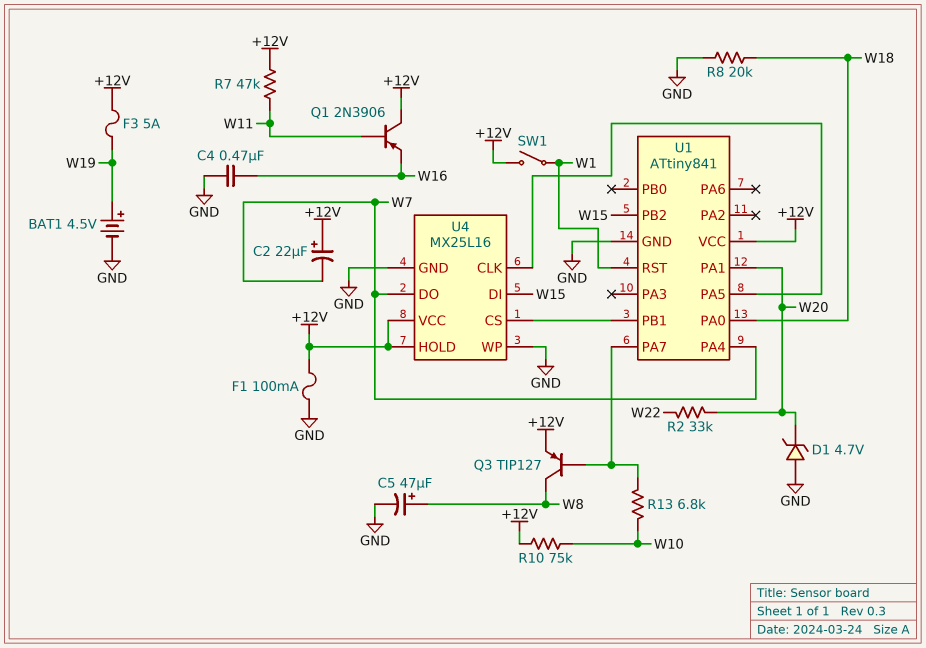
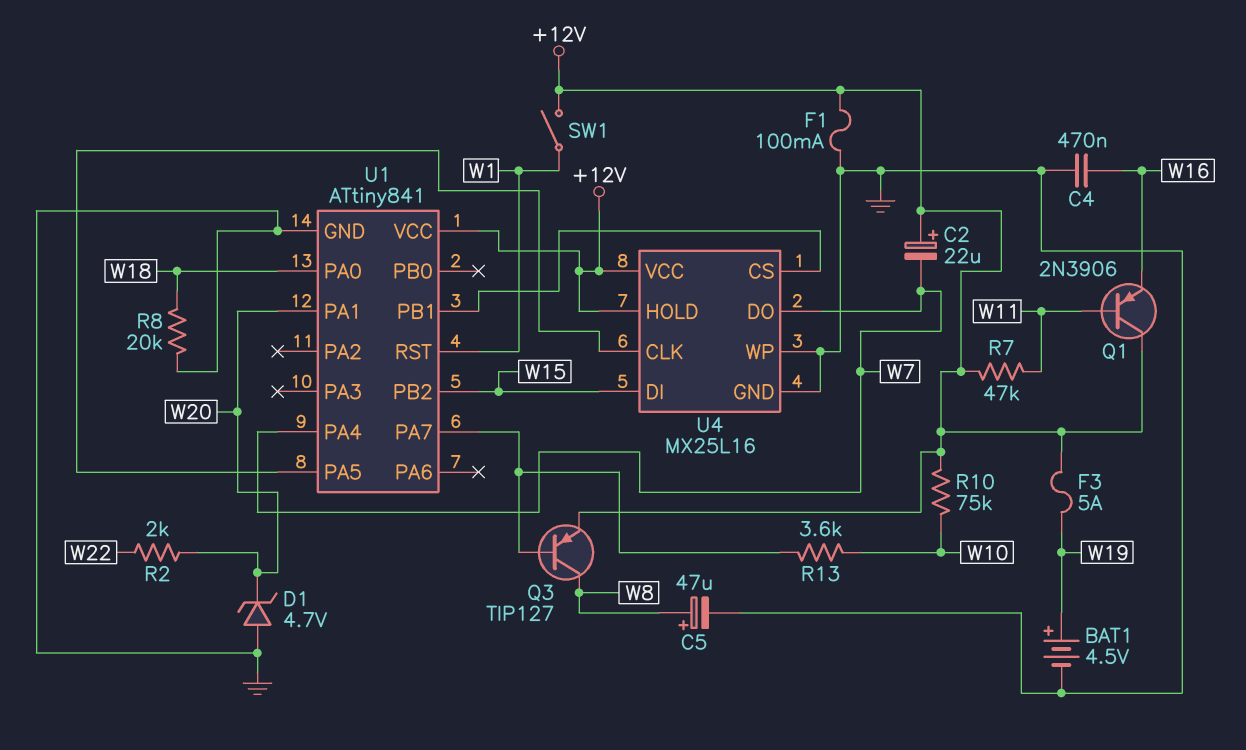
R2: 33k (W20, W22) -> 2k (W20, W22)
R13: 6.8k (U1/PA7, W10) -> 3.6k (U1/PA7, W10)

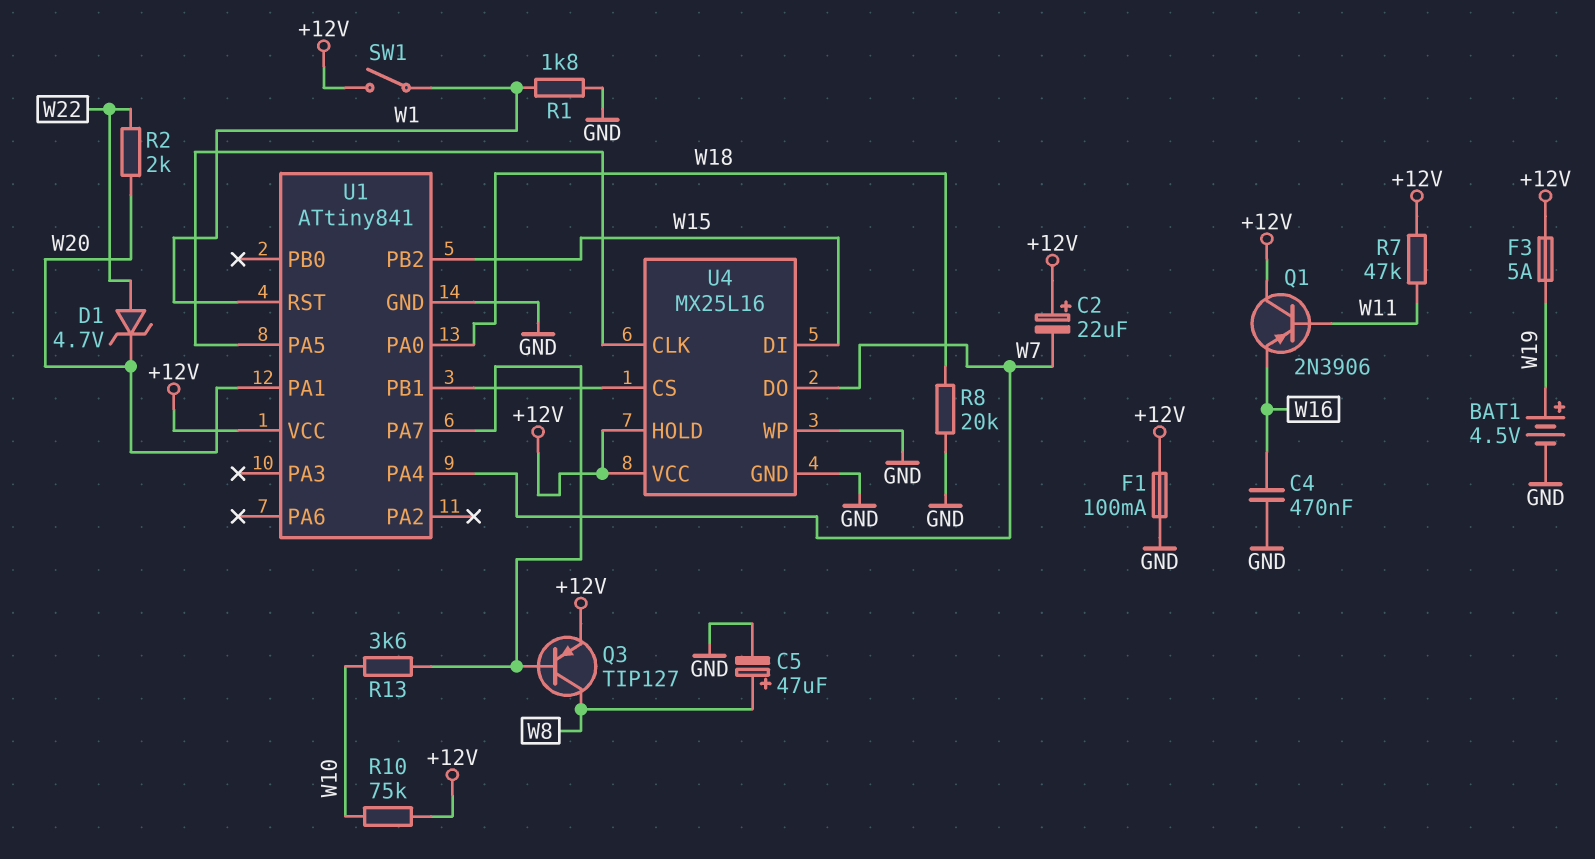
D1: zener 4.7V (A GND, K W20) -> zener 4.7V (A W22, K W20)
R1: none -> 1.8k (GND, W1)

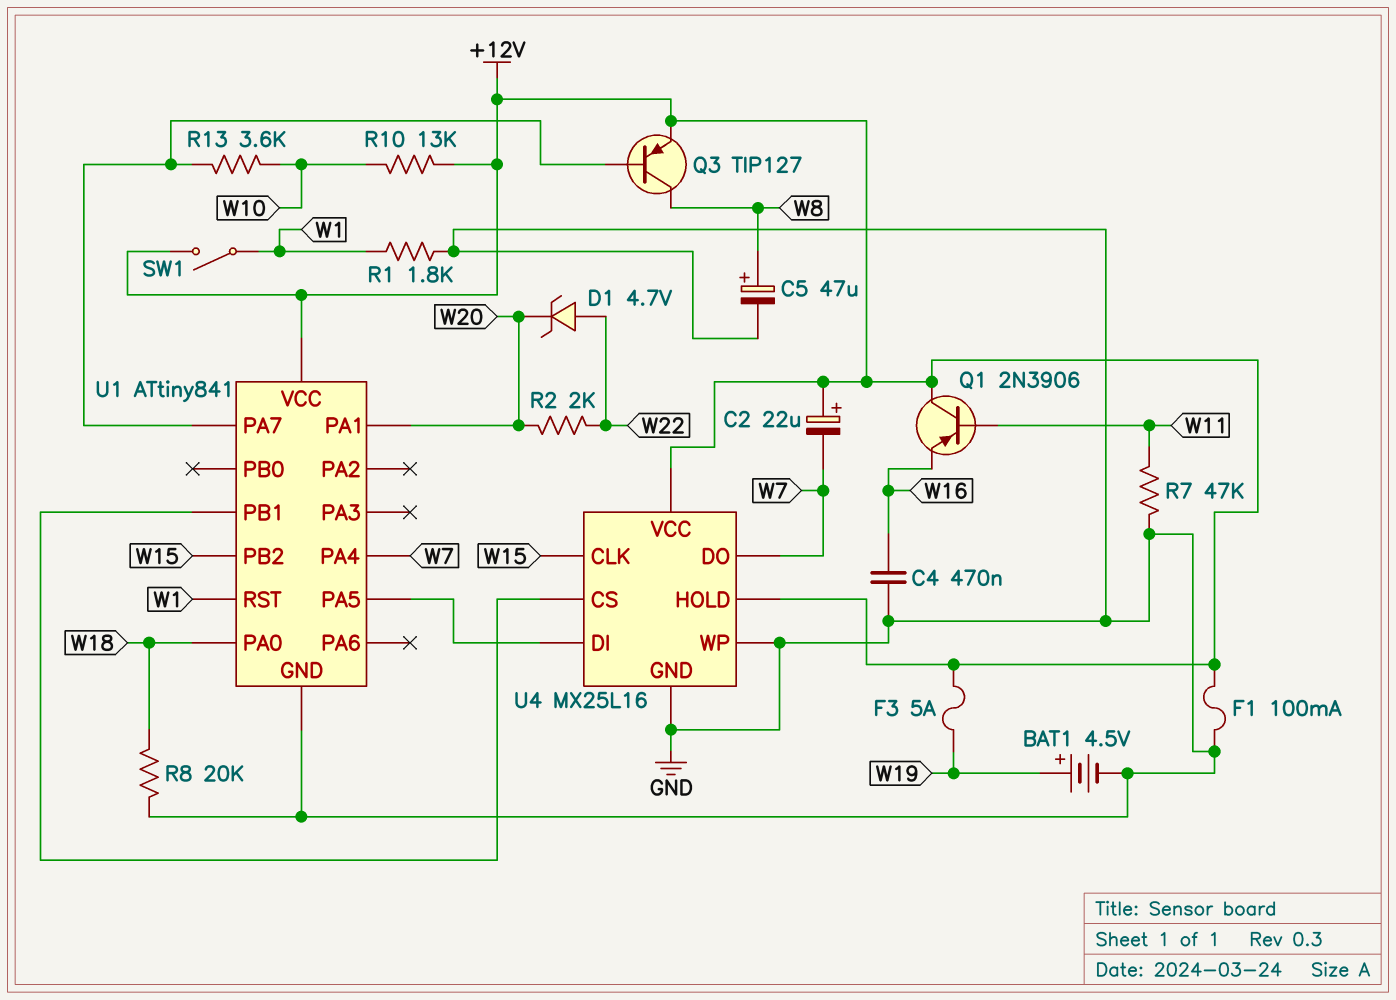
R7: 47k (+12V, W11) -> 47k (GND, W11)
R10: 75k (+12V, W10) -> 13k (+12V, W10)
U4 pin CLK: U1/PA5 -> W15
U4 pin DI: W15 -> U1/PA5

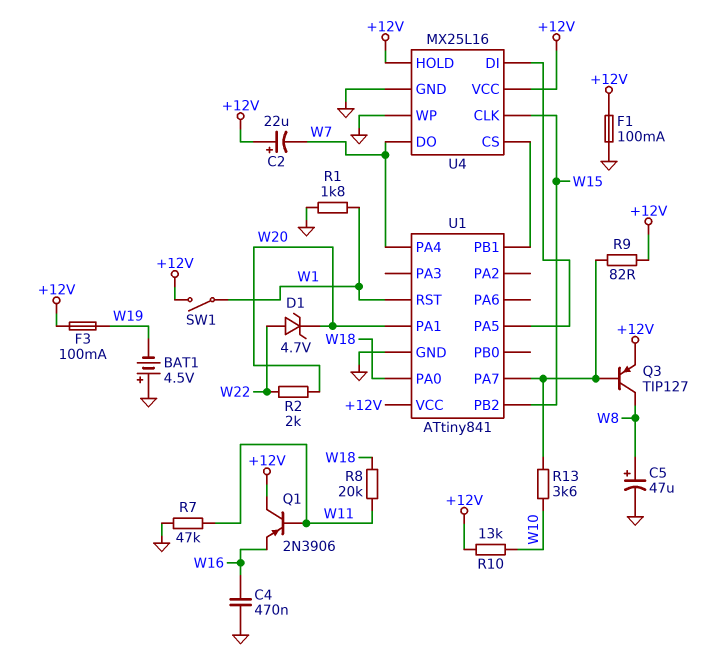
BAT1: 4.5V (plus W19, minus GND) -> 4.5V (plus GND, minus W19)
F3: 5A (+12V, W19) -> 100mA (+12V, W19)
R8: 20k (GND, W18) -> 20k (W11, W18)
R9: none -> 82 (+12V, U1/PA7)

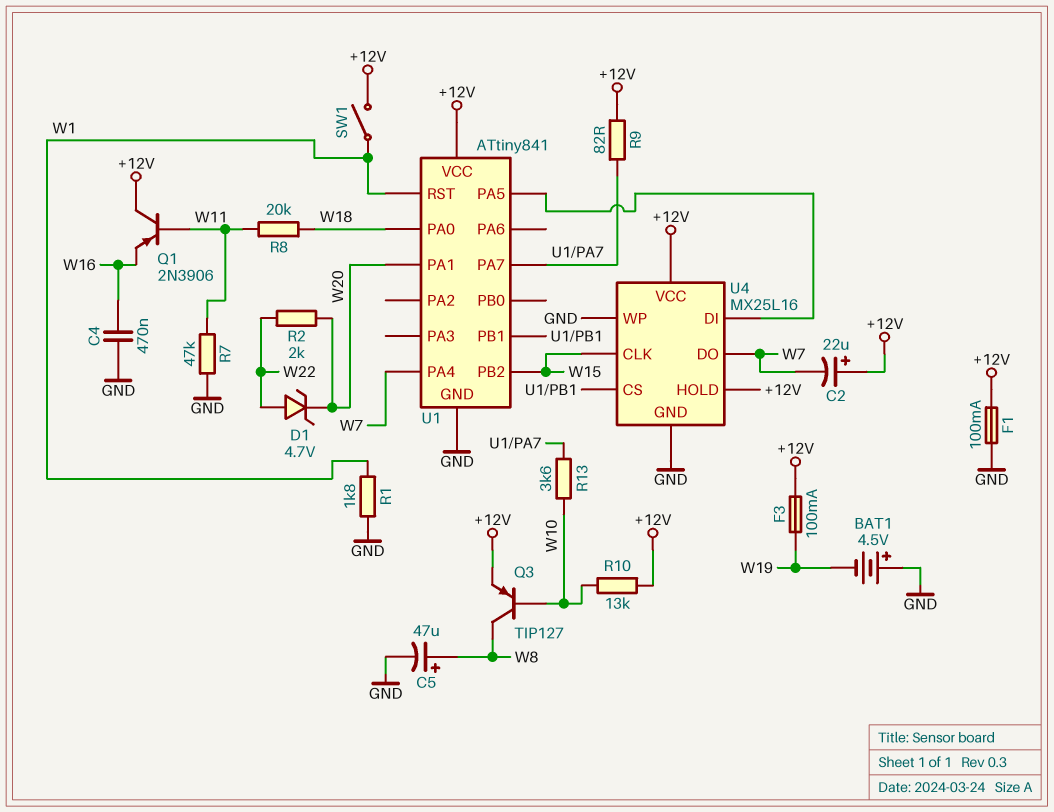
Q3: PNP TIP127 (B U1/PA7, C W8, E +12V) -> PNP TIP127 (B W10, C W8, E +12V)

